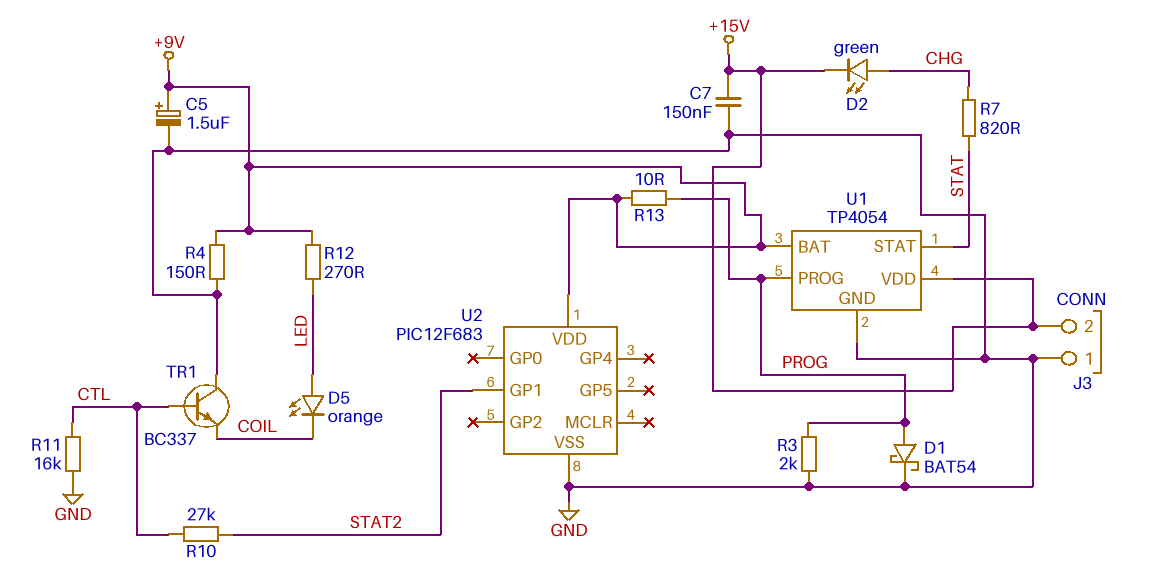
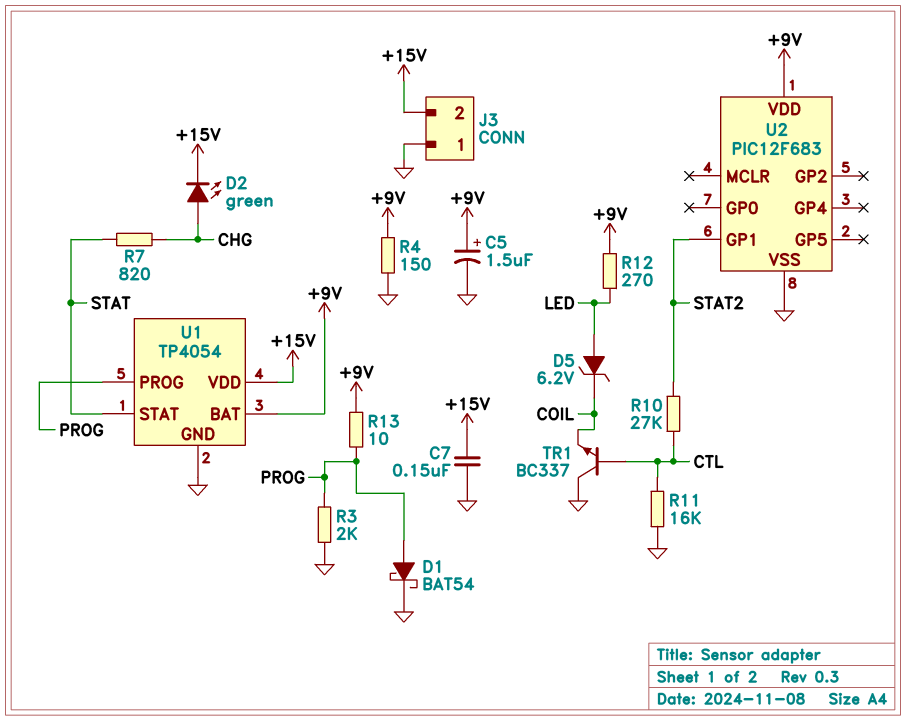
D5: LED orange (A LED, K COIL) -> zener 6.2V (A LED, K COIL)

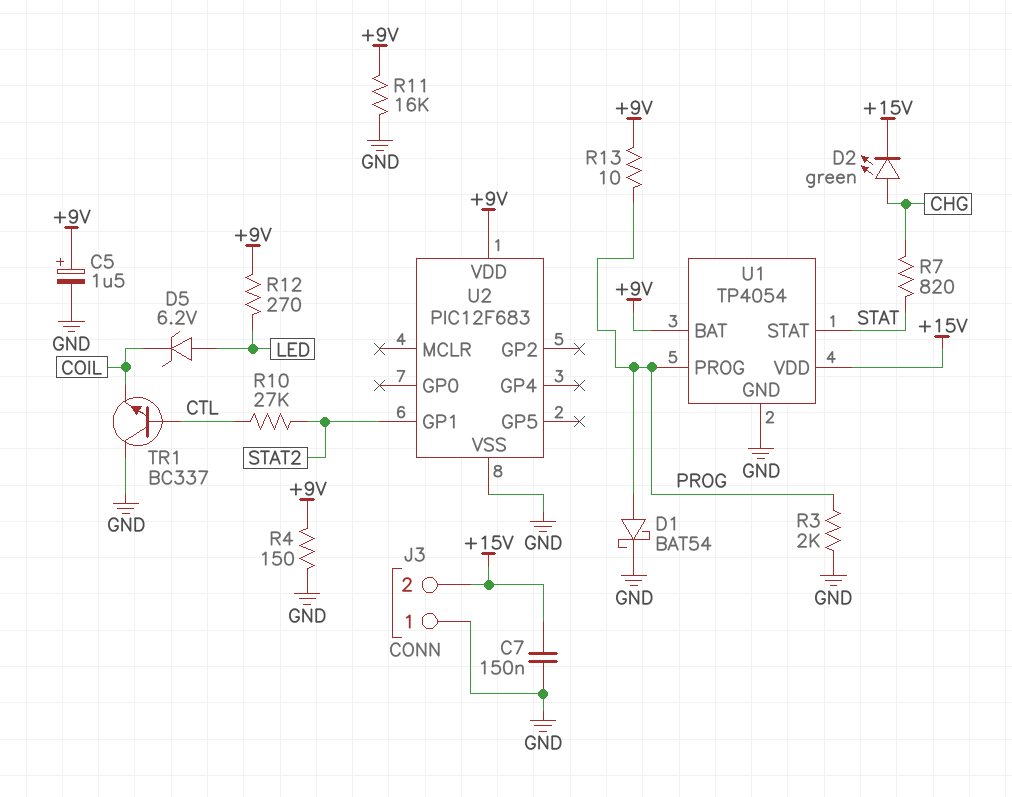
R11: 16k (CTL, GND) -> 16k (+9V, GND)

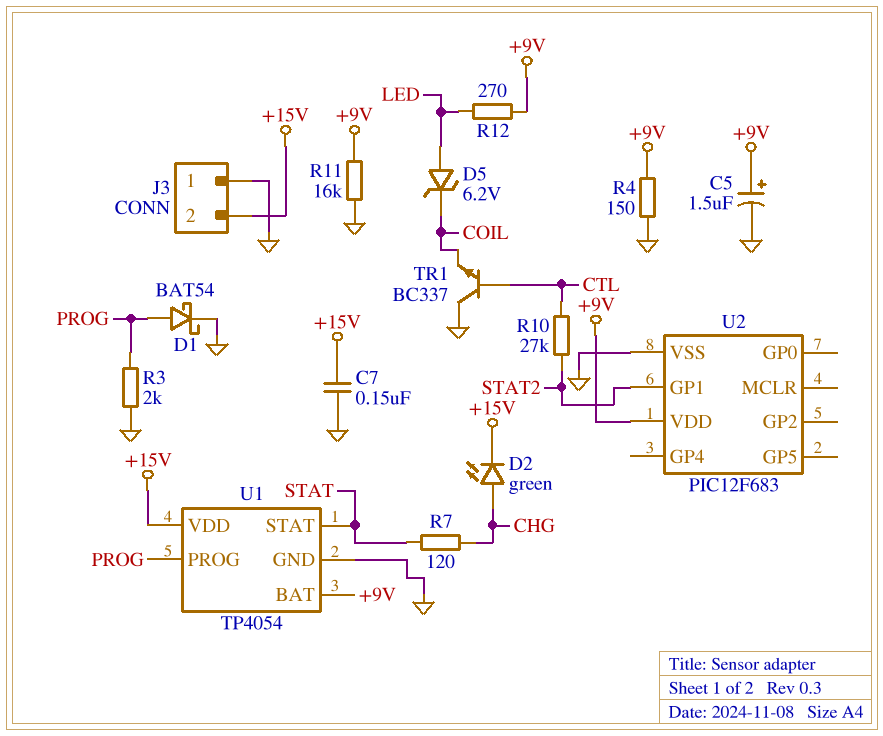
R7: 820 (CHG, STAT) -> 120 (CHG, STAT)
R13: 10 (+9V, PROG) -> none

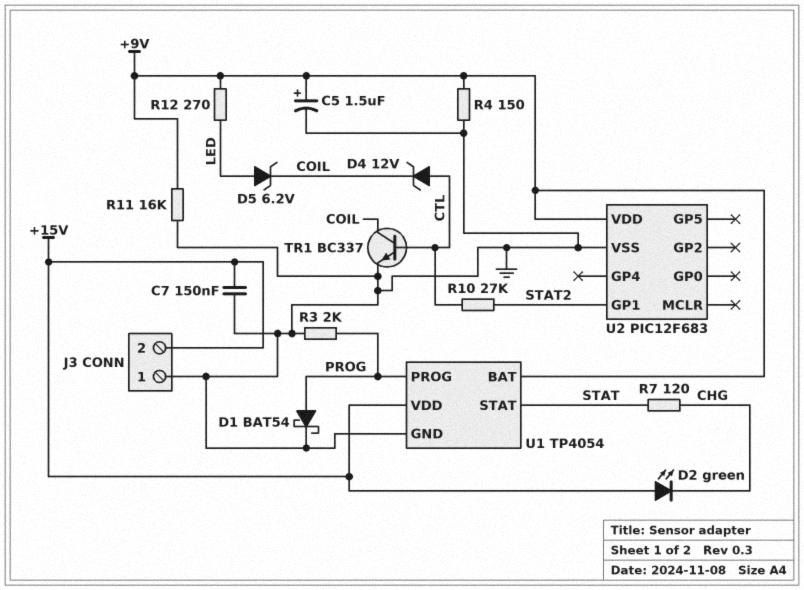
D2: LED green (A CHG, K +15V) -> LED green (A +15V, K CHG)
D4: none -> zener 12V (A CTL, K COIL)
TR1: NPN BC337 (B CTL, C GND, E COIL) -> NPN BC337 (B CTL, C COIL, E GND)

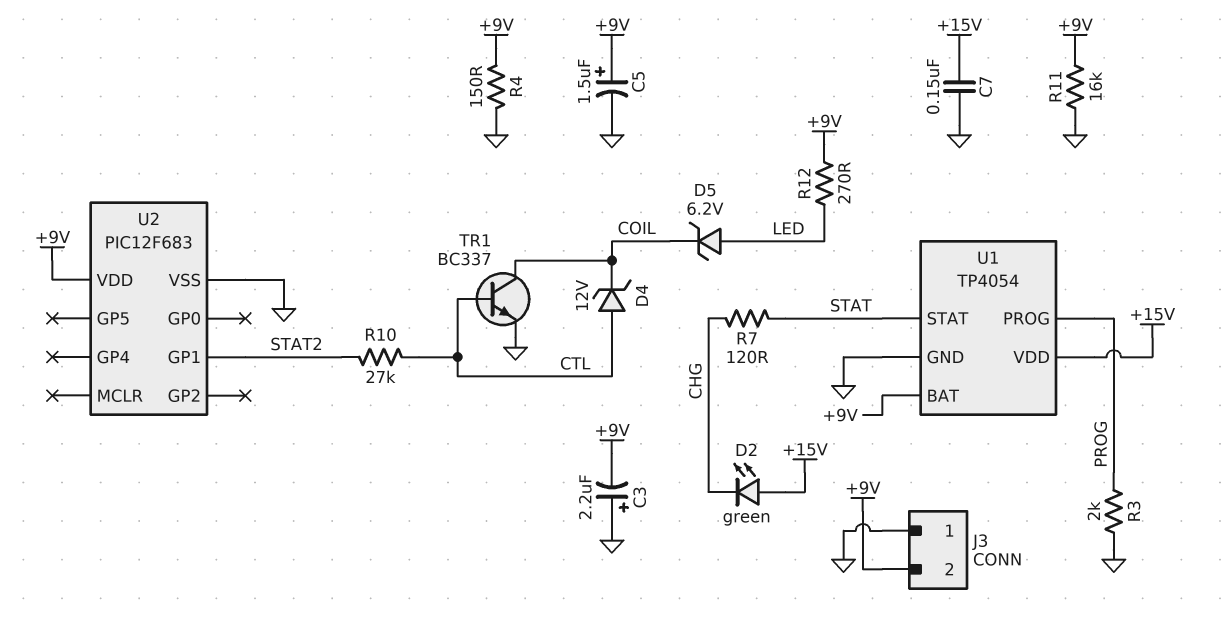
C3: none -> 2.2uF (plus GND, minus +9V)
D1: schottky BAT54 (A PROG, K GND) -> none
J3 pin 2: +15V -> +9V

